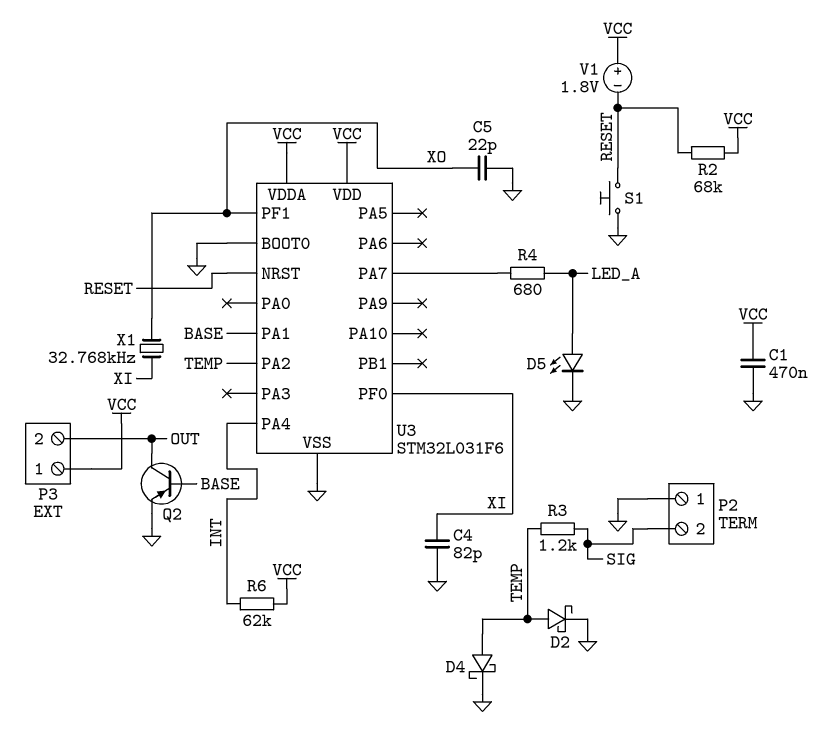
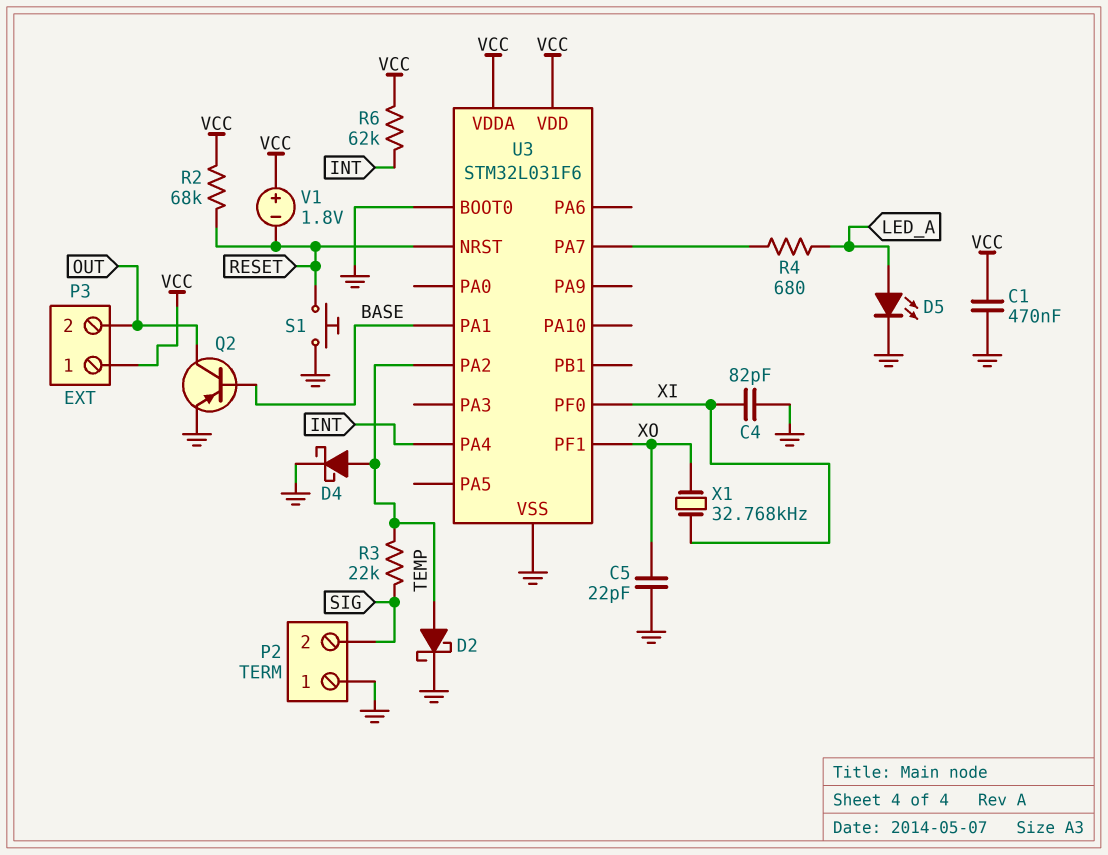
R3: 1.2k (SIG, TEMP) -> 22k (SIG, TEMP)

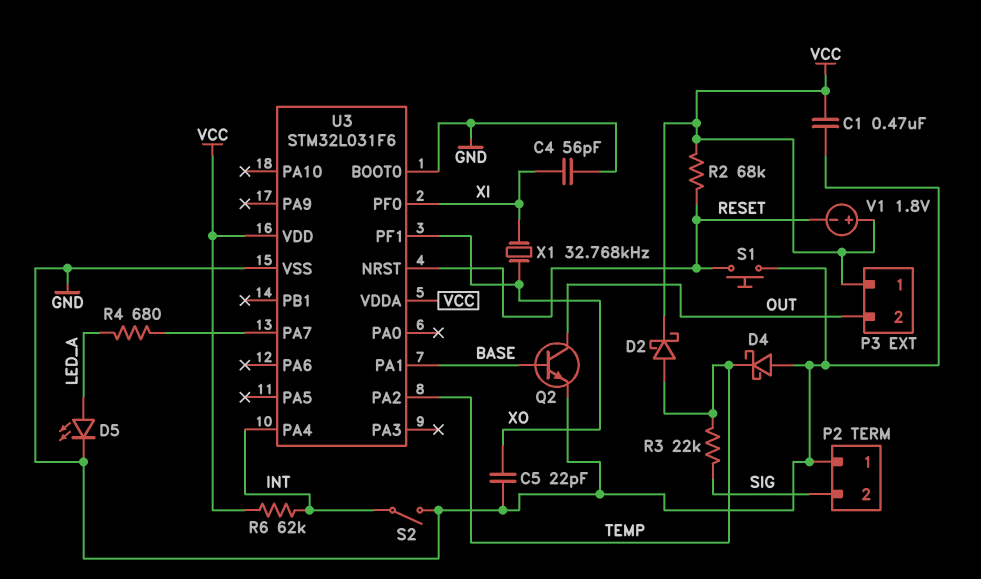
C4: 82pF (GND, XI) -> 56pF (GND, XI)
D2: schottky (A TEMP, K GND) -> schottky (A TEMP, K VCC)
D4: schottky (A TEMP, K GND) -> schottky (A GND, K TEMP)
Q2: PNP (B BASE, C OUT, E GND) -> NPN (B BASE, C OUT, E GND)
S2: none -> switch (GND, INT)

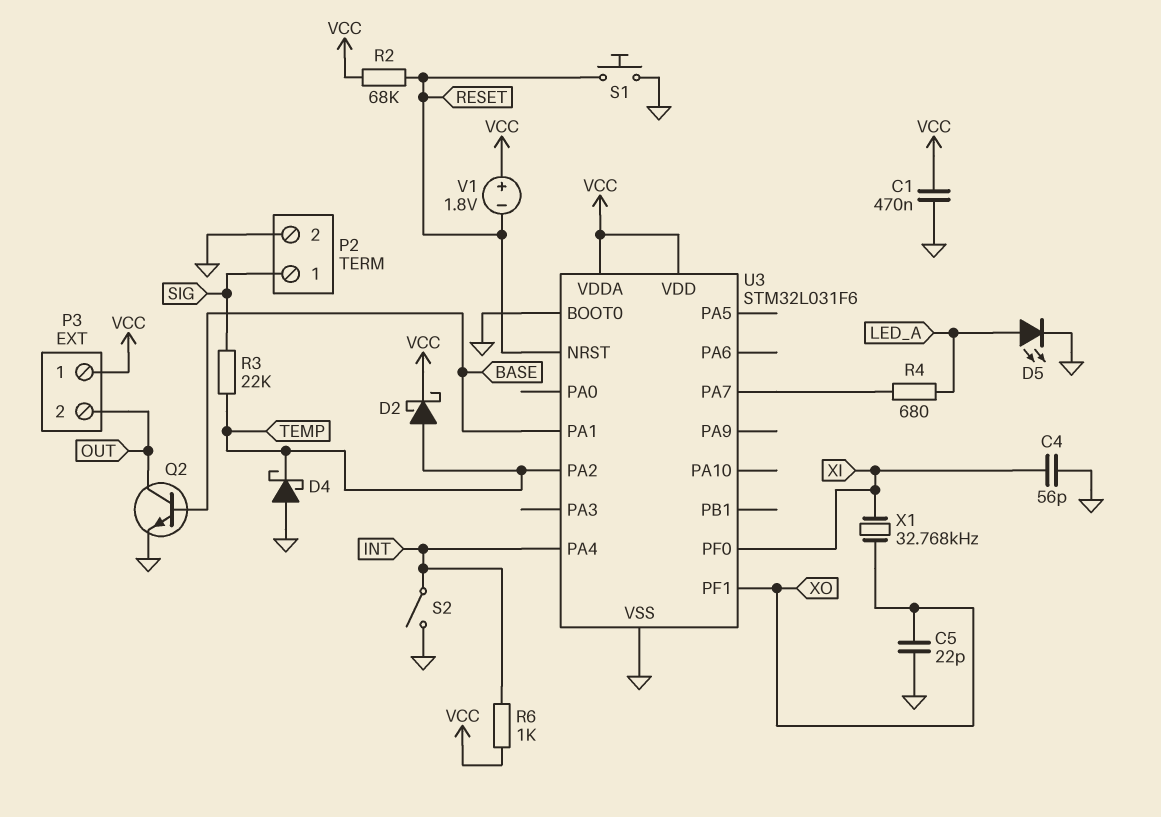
P2 pin 1: GND -> SIG
P2 pin 2: SIG -> GND
R6: 62k (INT, VCC) -> 1k (INT, VCC)

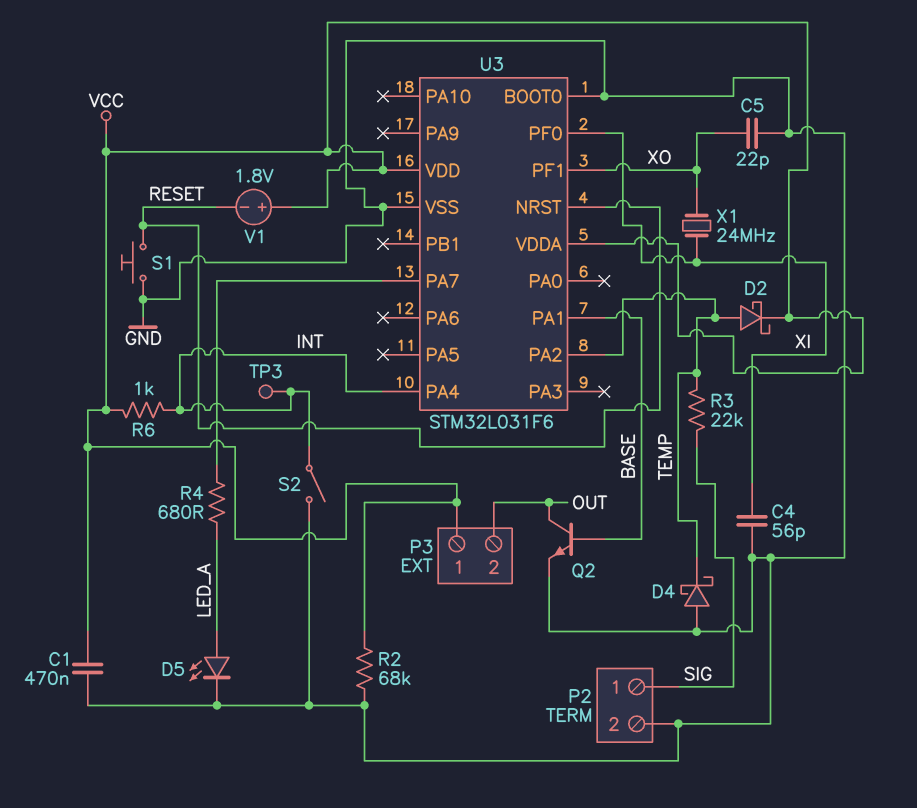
R2: 68k (RESET, VCC) -> 68k (GND, VCC)
TP3: none -> test point (INT)
X1: 32.768kHz (XI, XO) -> 24MHz (XI, XO)

